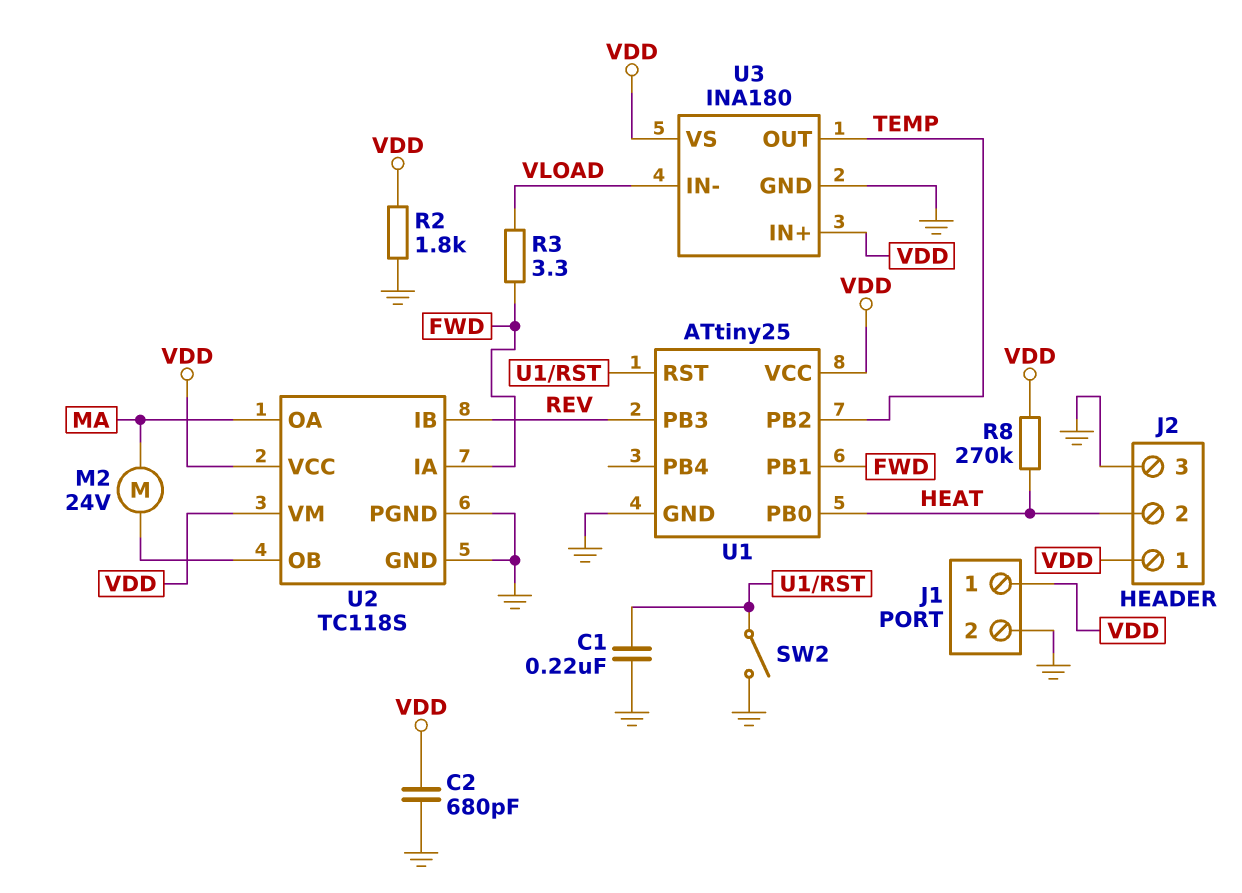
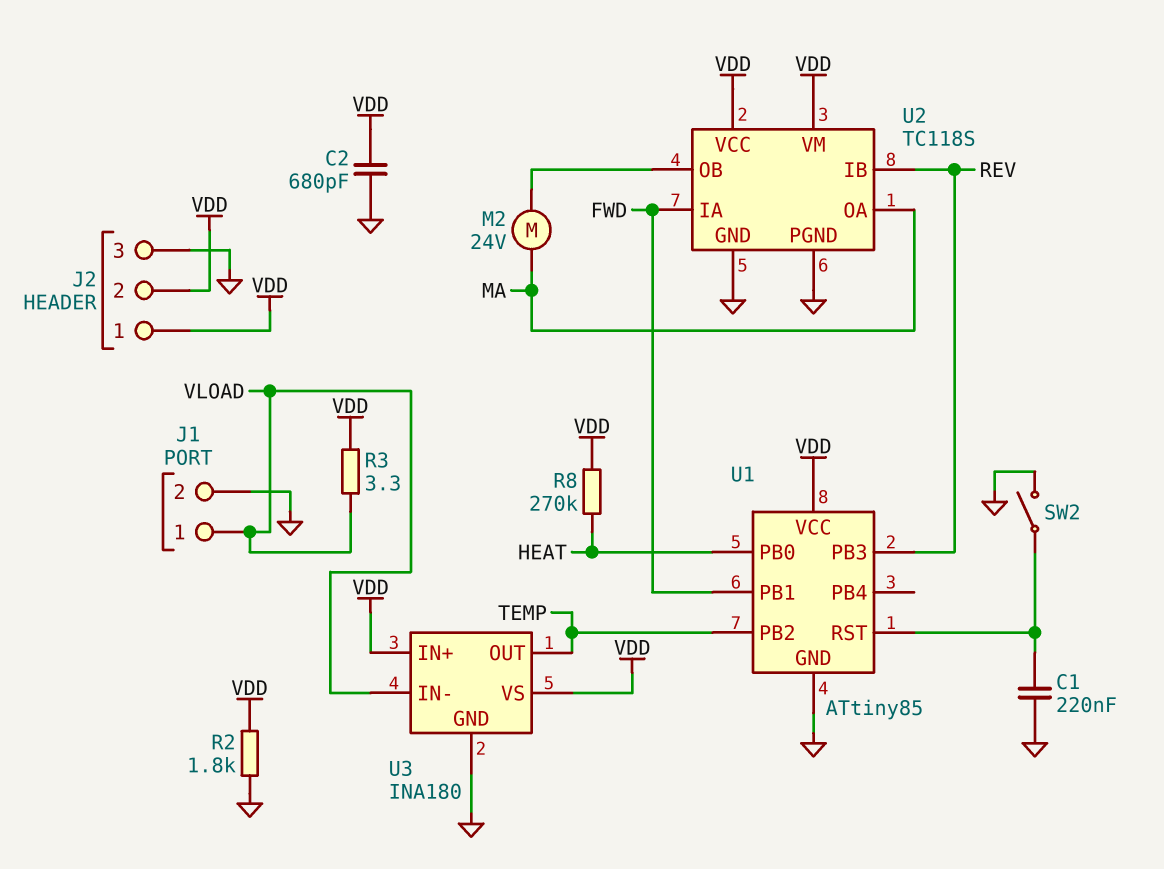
J1 pin 1: VDD -> VLOAD
J2 pin 2: HEAT -> VDD
R3: 3.3 (FWD, VLOAD) -> 3.3 (VDD, VLOAD)
U1: ATtiny25 -> ATtiny85

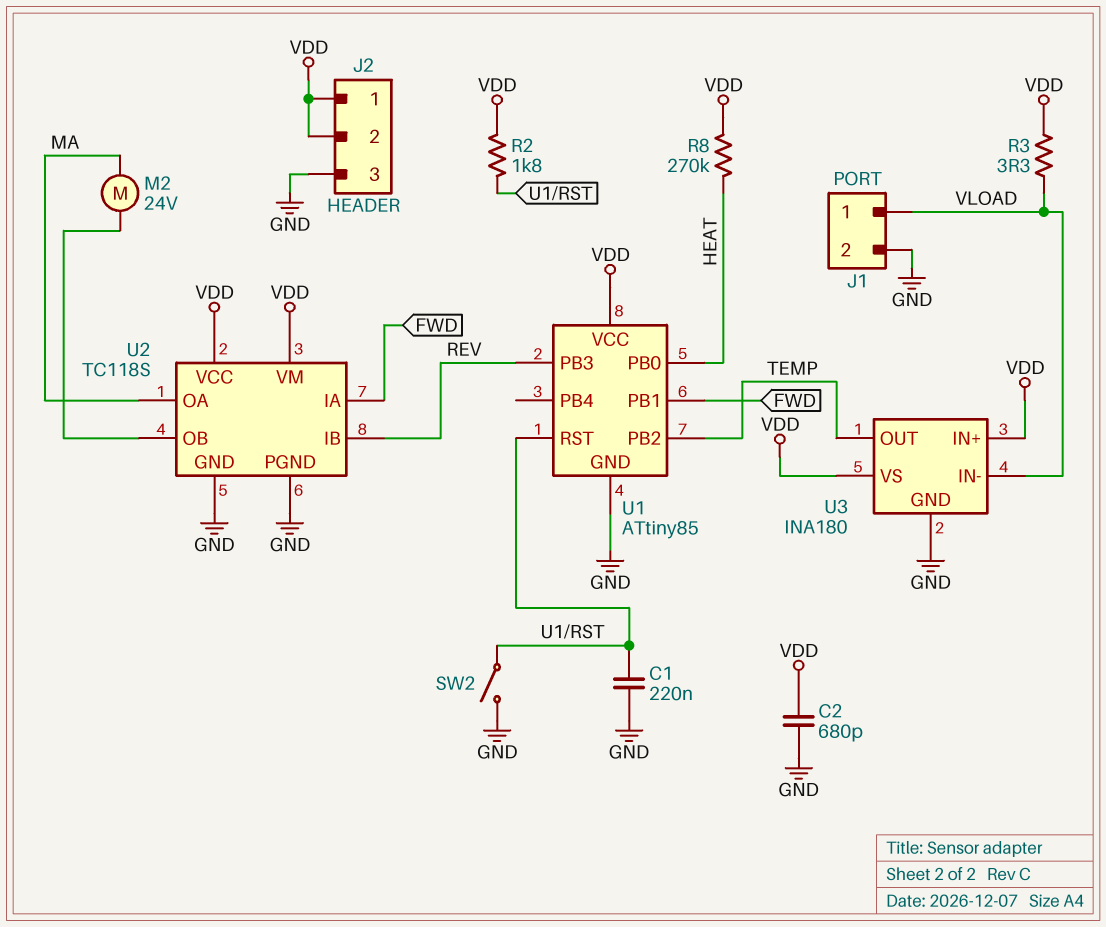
R2: 1.8k (GND, VDD) -> 1.8k (U1/RST, VDD)

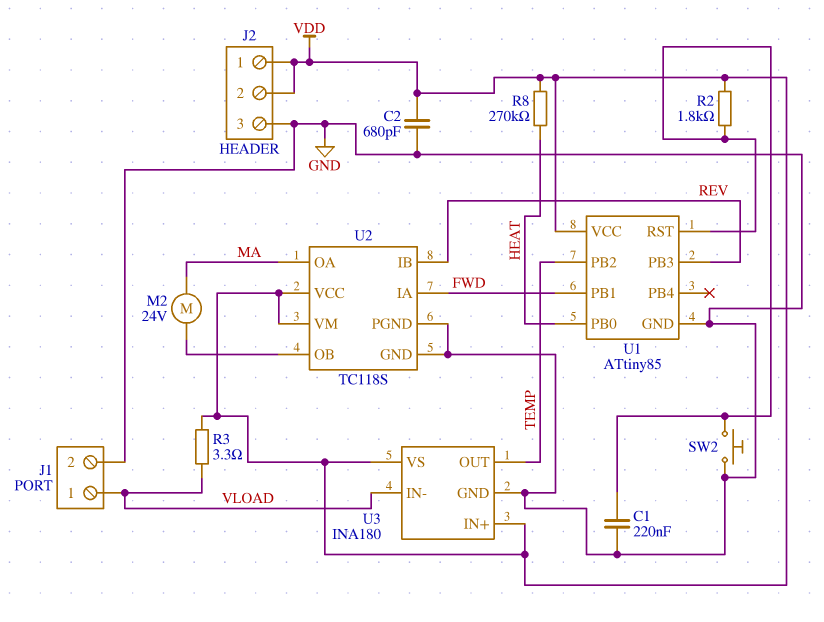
SW2: switch (GND, U1/RST) -> button (GND, U1/RST)

